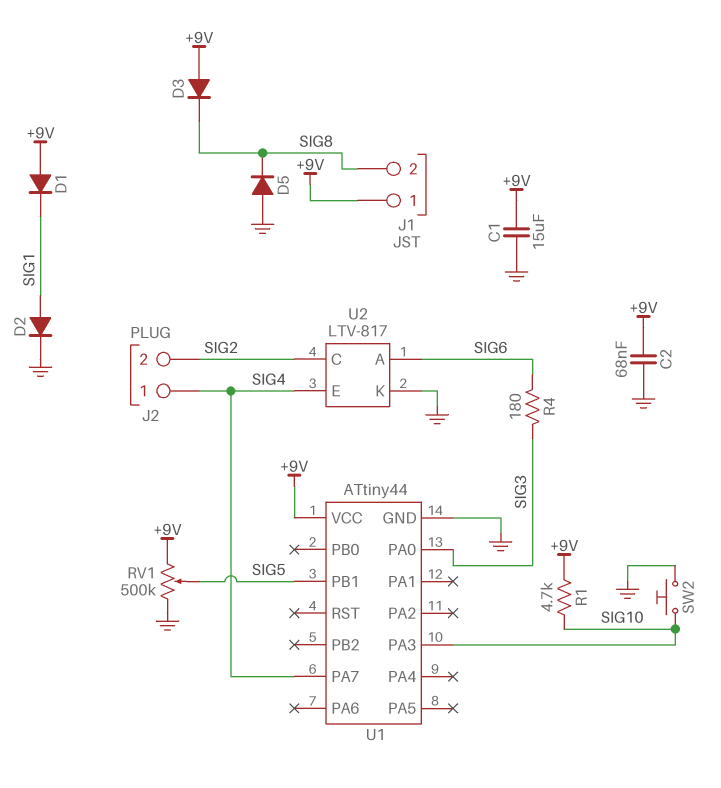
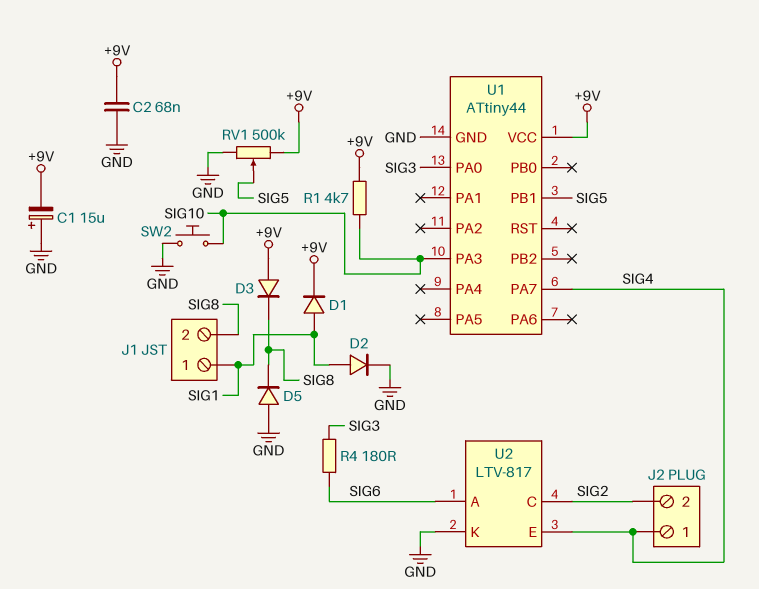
C1: 15uF (+9V, GND) -> 15uF (plus GND, minus +9V)
D1: diode (A +9V, K SIG1) -> diode (A SIG1, K +9V)
J1 pin 1: +9V -> SIG1

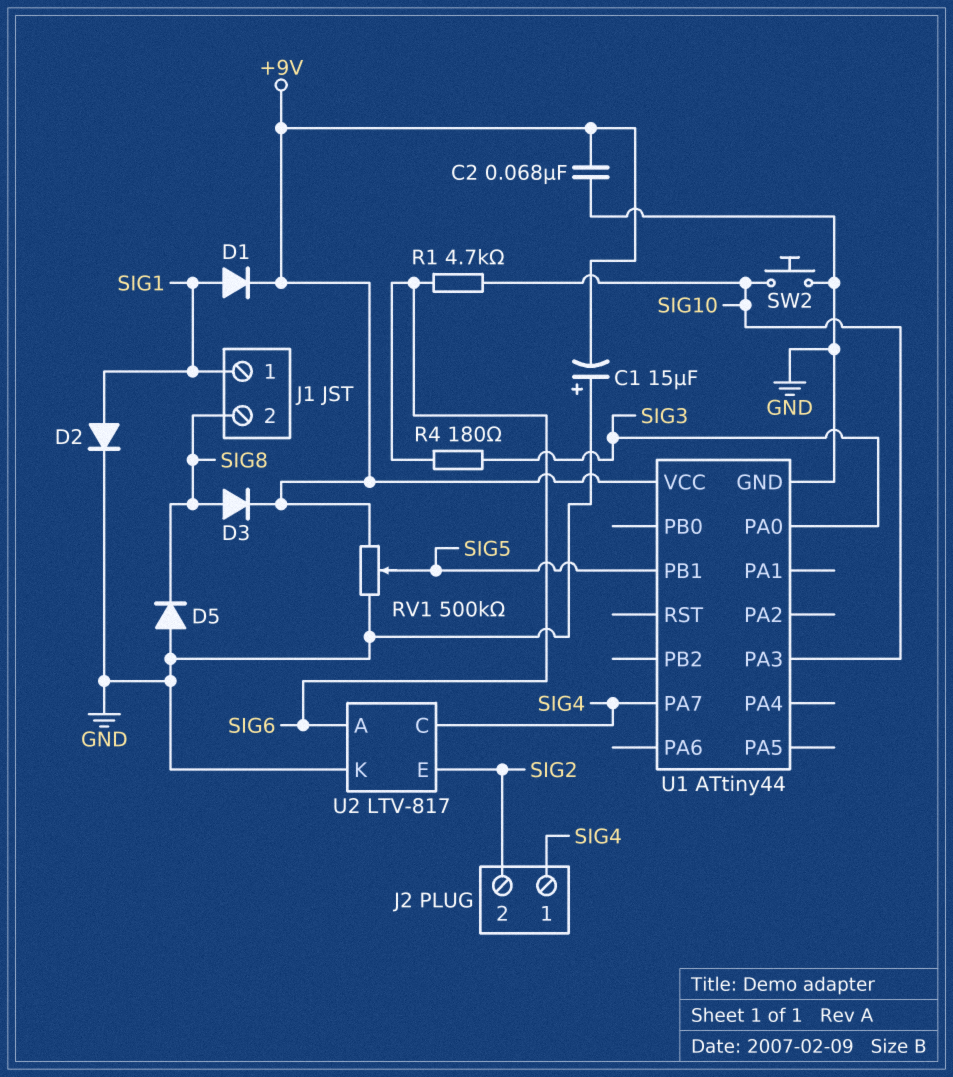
D3: diode (A +9V, K SIG8) -> diode (A SIG8, K +9V)
R1: 4.7k (+9V, SIG10) -> 4.7k (SIG6, SIG10)
U2 pin C: SIG2 -> SIG4
U2 pin E: SIG4 -> SIG2

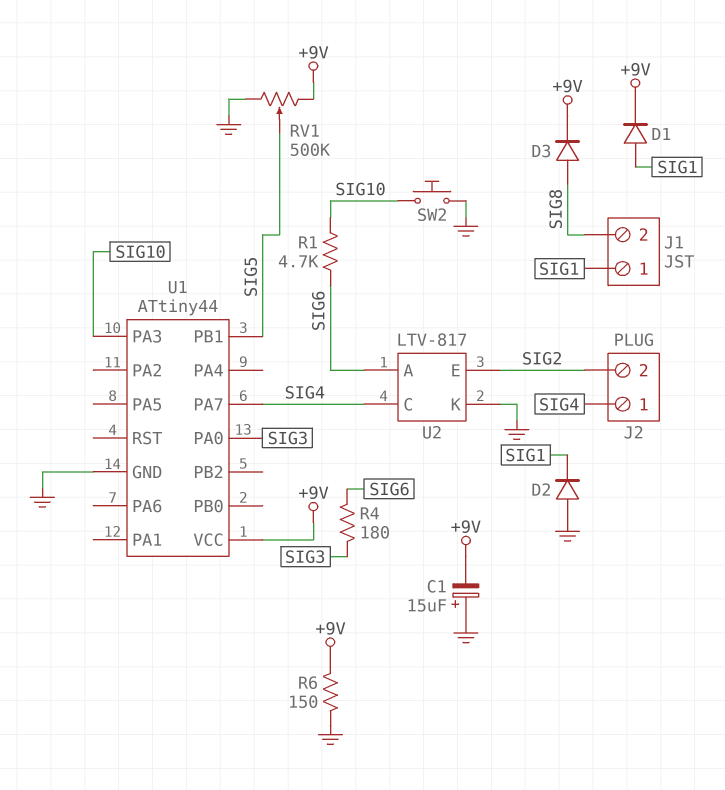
C2: 68nF (+9V, GND) -> none
D2: diode (A SIG1, K GND) -> diode (A GND, K SIG1)
D5: diode (A GND, K SIG8) -> none
R6: none -> 150 (+9V, GND)

